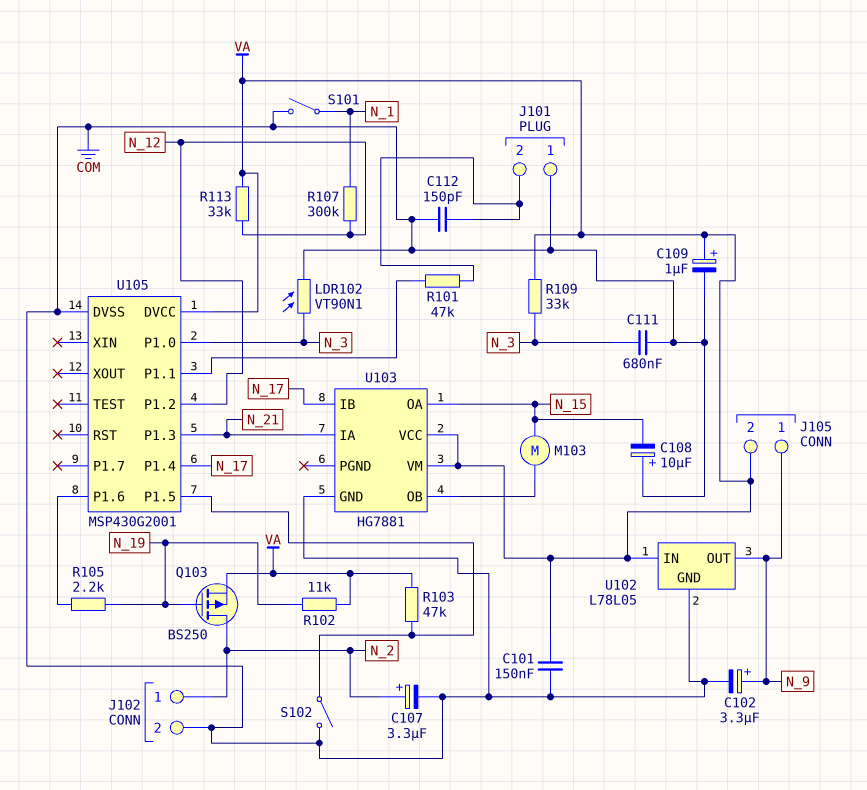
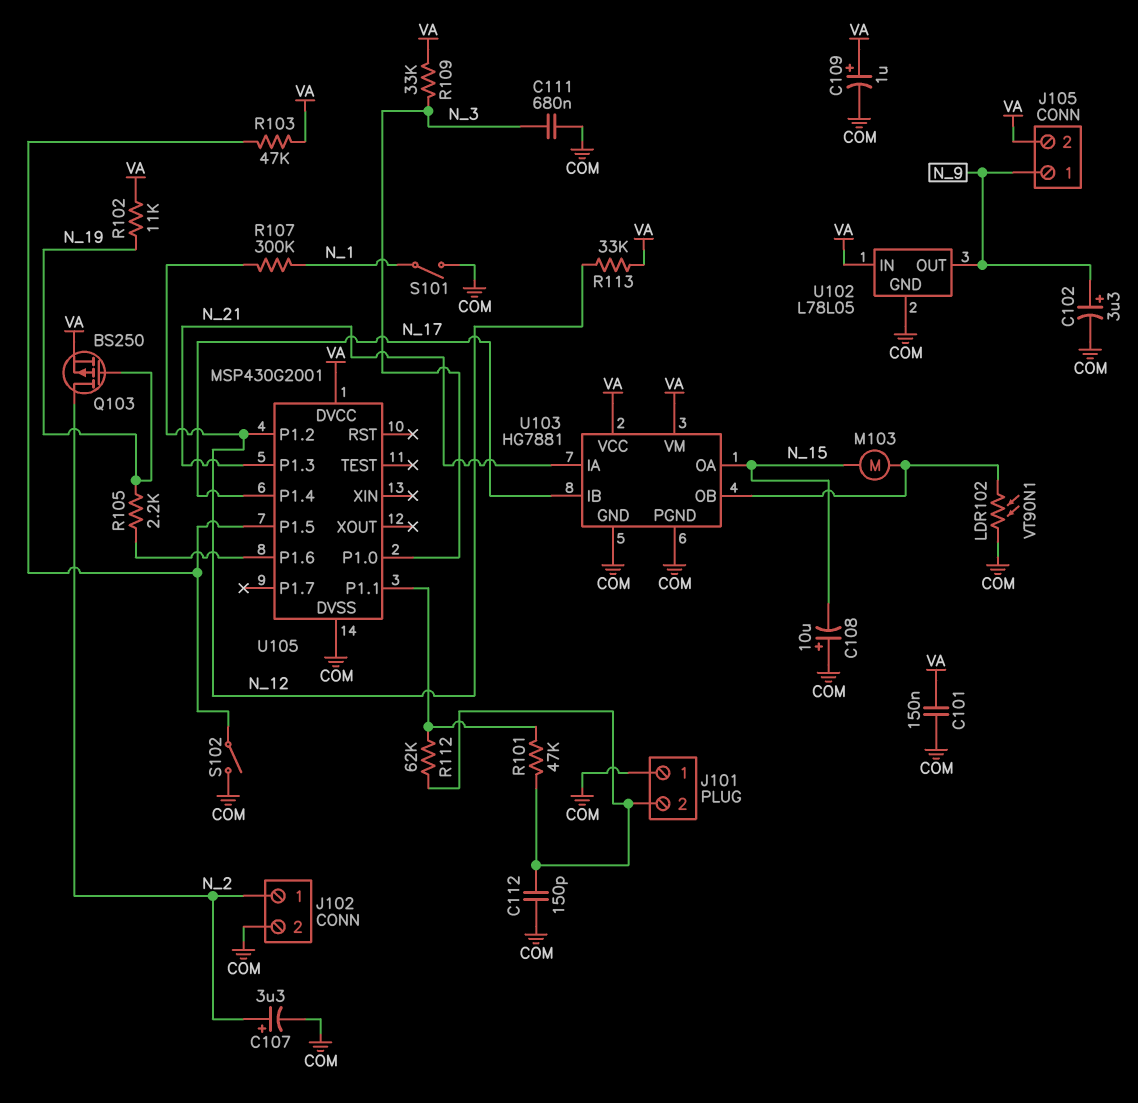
LDR102: VT90N1 (COM, N_3) -> VT90N1 (COM, U103/OB)
R112: none -> 62k (J101/2, U105/P1.1)
U103 pin PGND: none -> COM

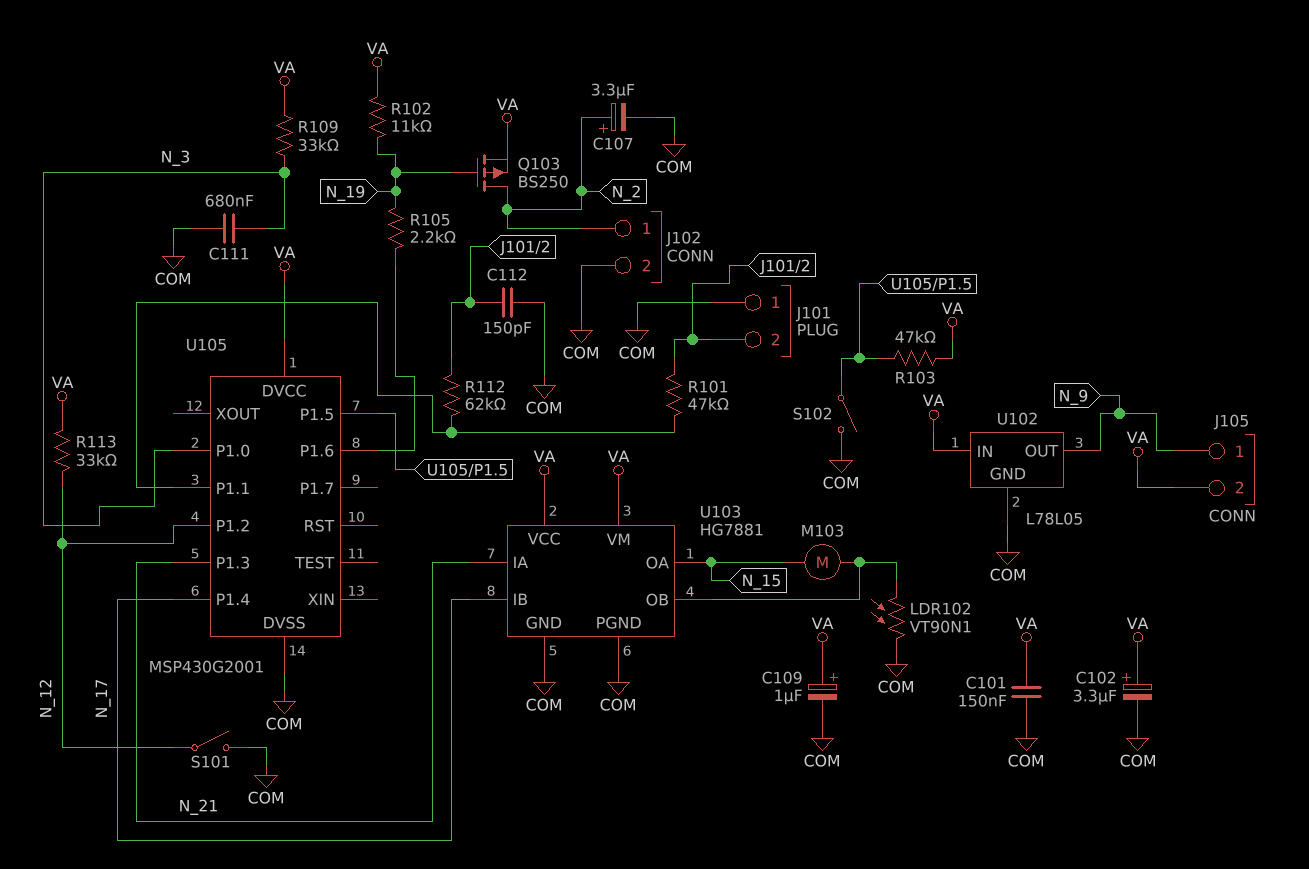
C102: 3.3uF (plus N_9, minus COM) -> 3.3uF (plus VA, minus COM)
C108: 10uF (plus COM, minus N_15) -> none
R107: 300k (N_1, N_12) -> none
S101: switch (COM, N_1) -> switch (COM, N_12)

